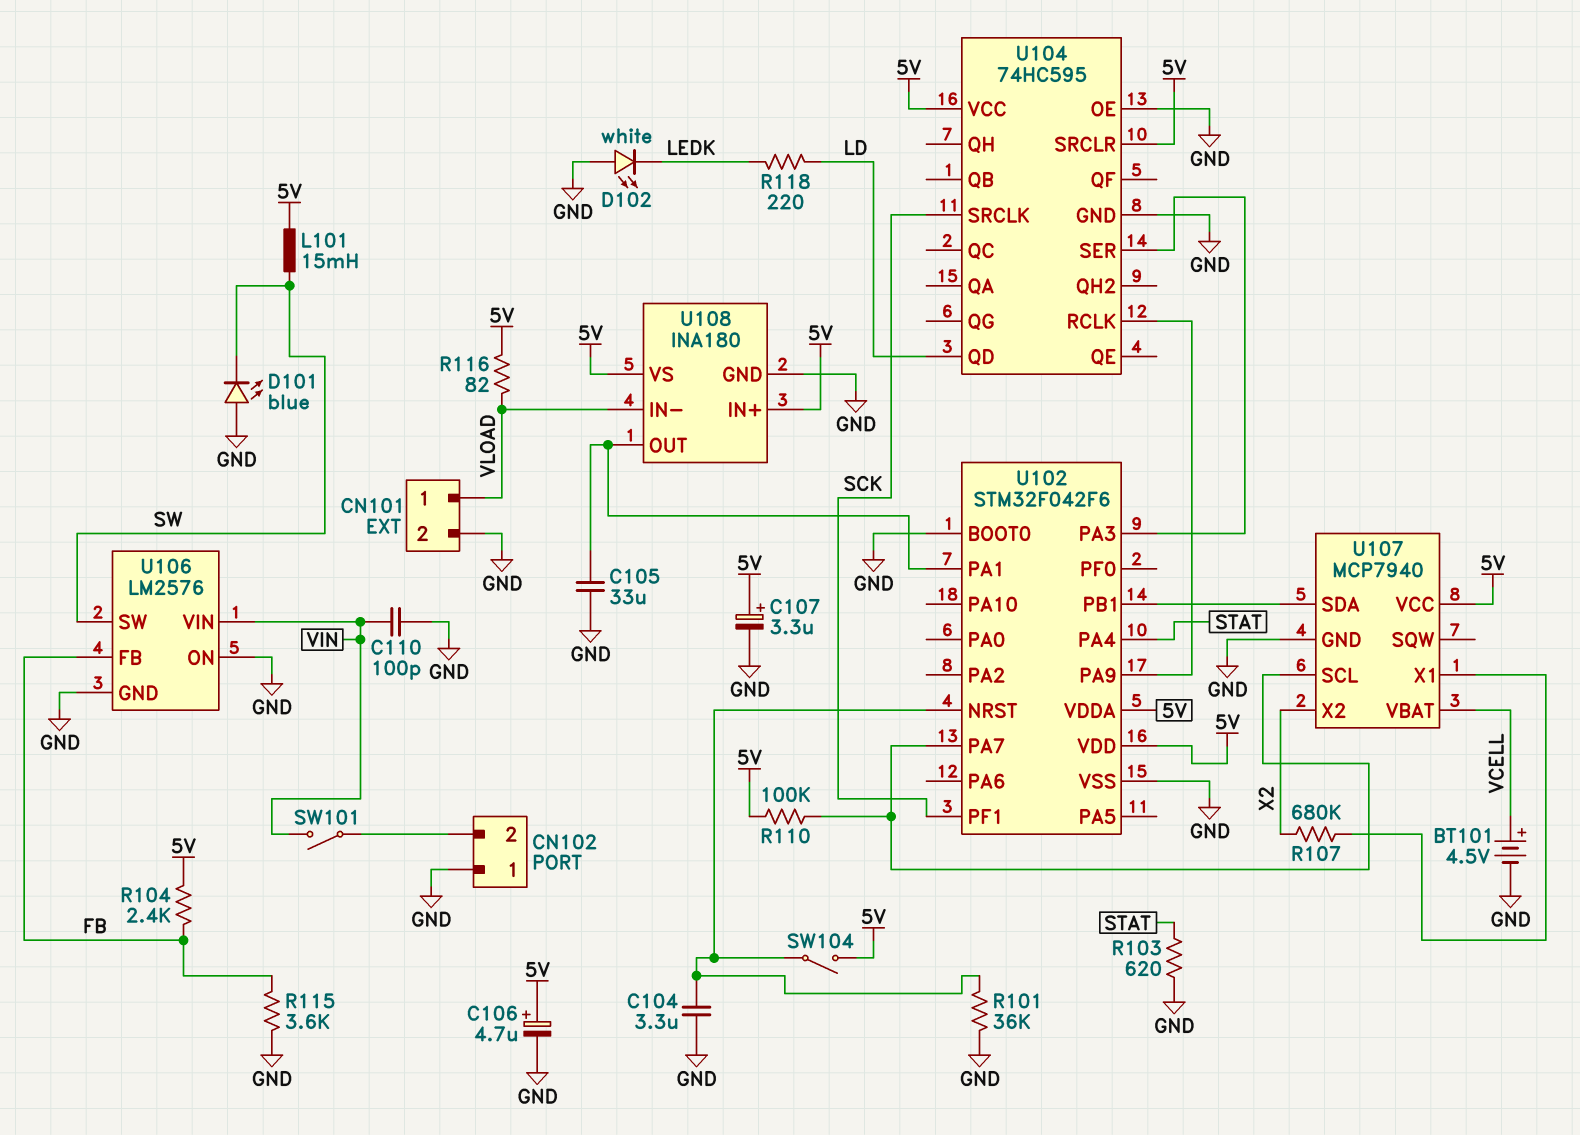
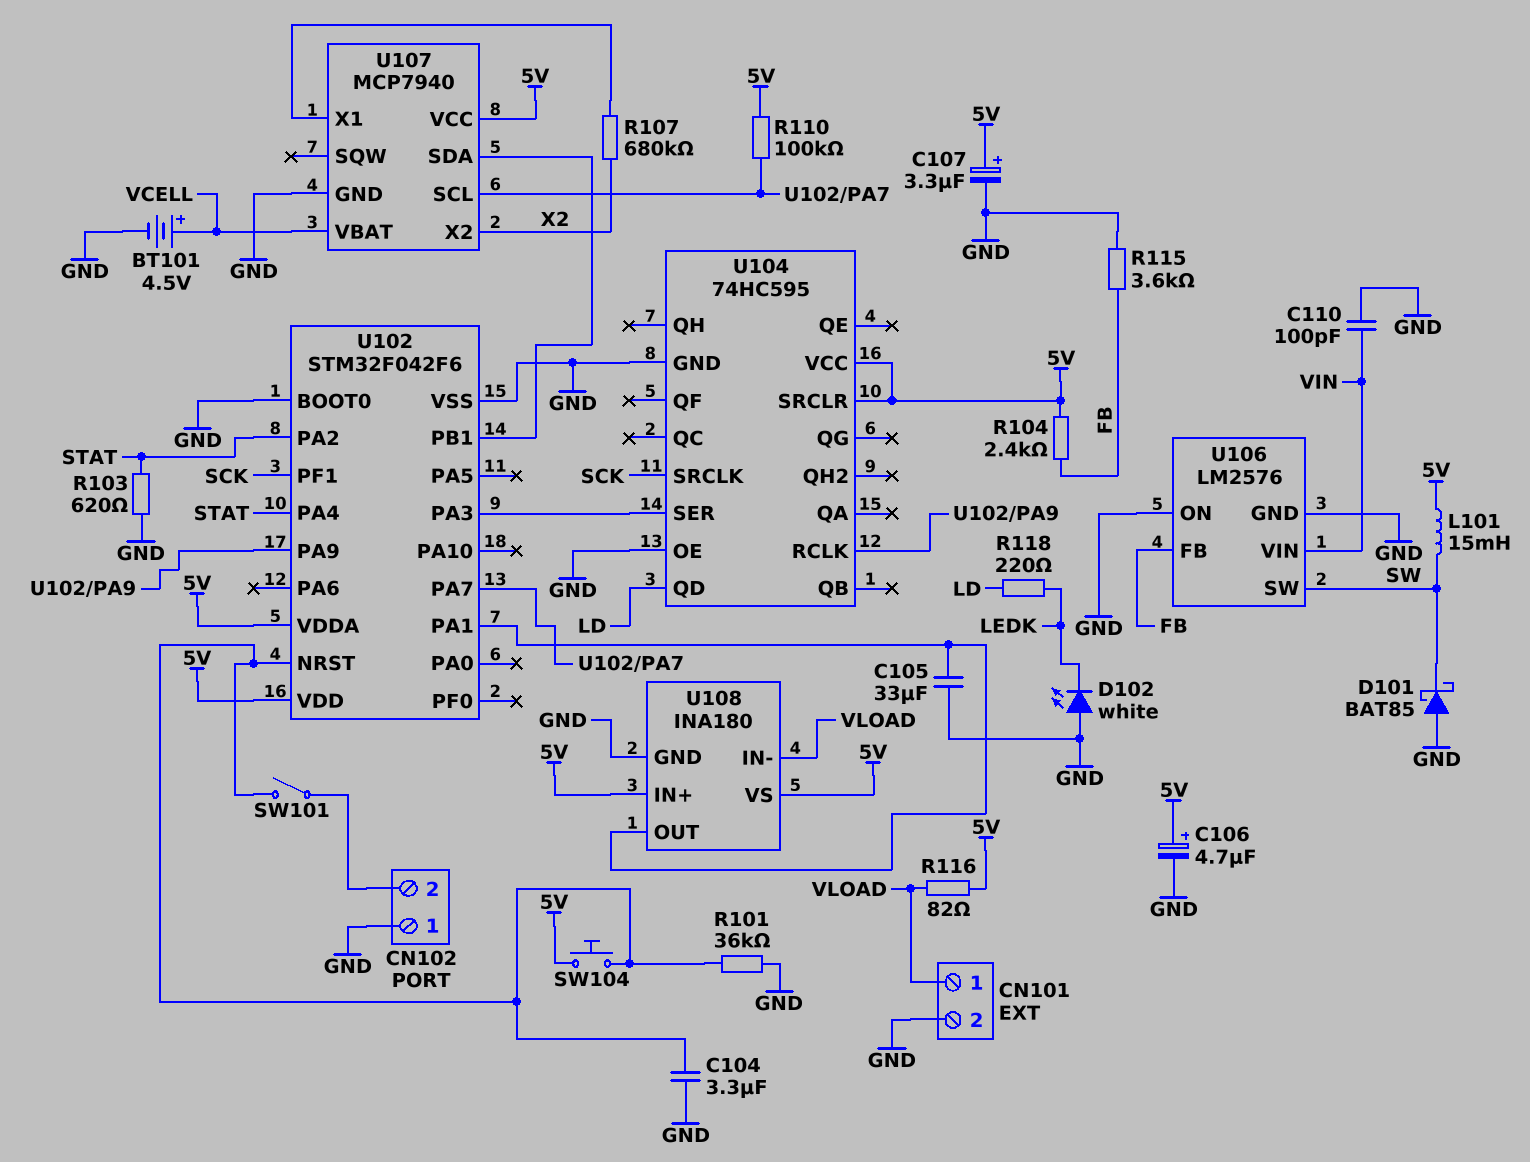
D101: LED blue (A GND, K SW) -> schottky BAT85 (A GND, K SW)
SW101: switch (CN102/2, VIN) -> switch (CN102/2, U102/NRST)
SW104: switch (5V, U102/NRST) -> button (5V, U102/NRST)
U102 pin PA2: none -> STAT

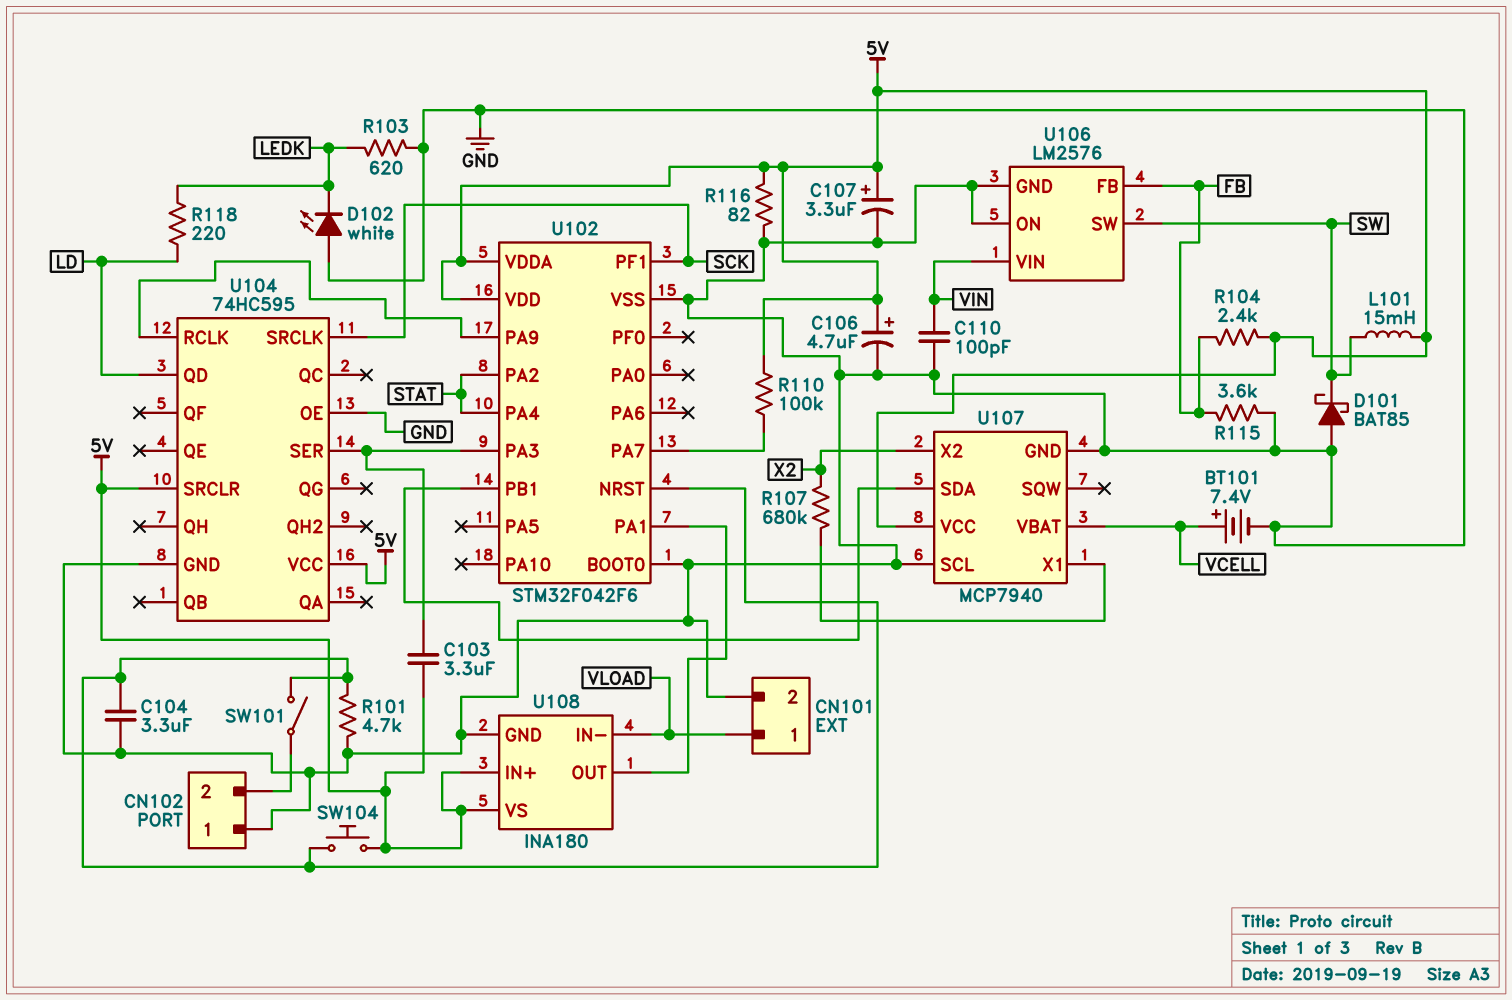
BT101: 4.5V (plus VCELL, minus GND) -> 7.4V (plus VCELL, minus GND)
C103: none -> 3.3uF (5V, U102/PA3)
C105: 33uF (GND, U102/PA1) -> none
R101: 36k (GND, U102/NRST) -> 4.7k (GND, U102/NRST)
R103: 620 (GND, STAT) -> 620 (GND, LEDK)
R116: 82 (5V, VLOAD) -> 82 (5V, GND)
U107 pin SCL: U102/PA7 -> GND

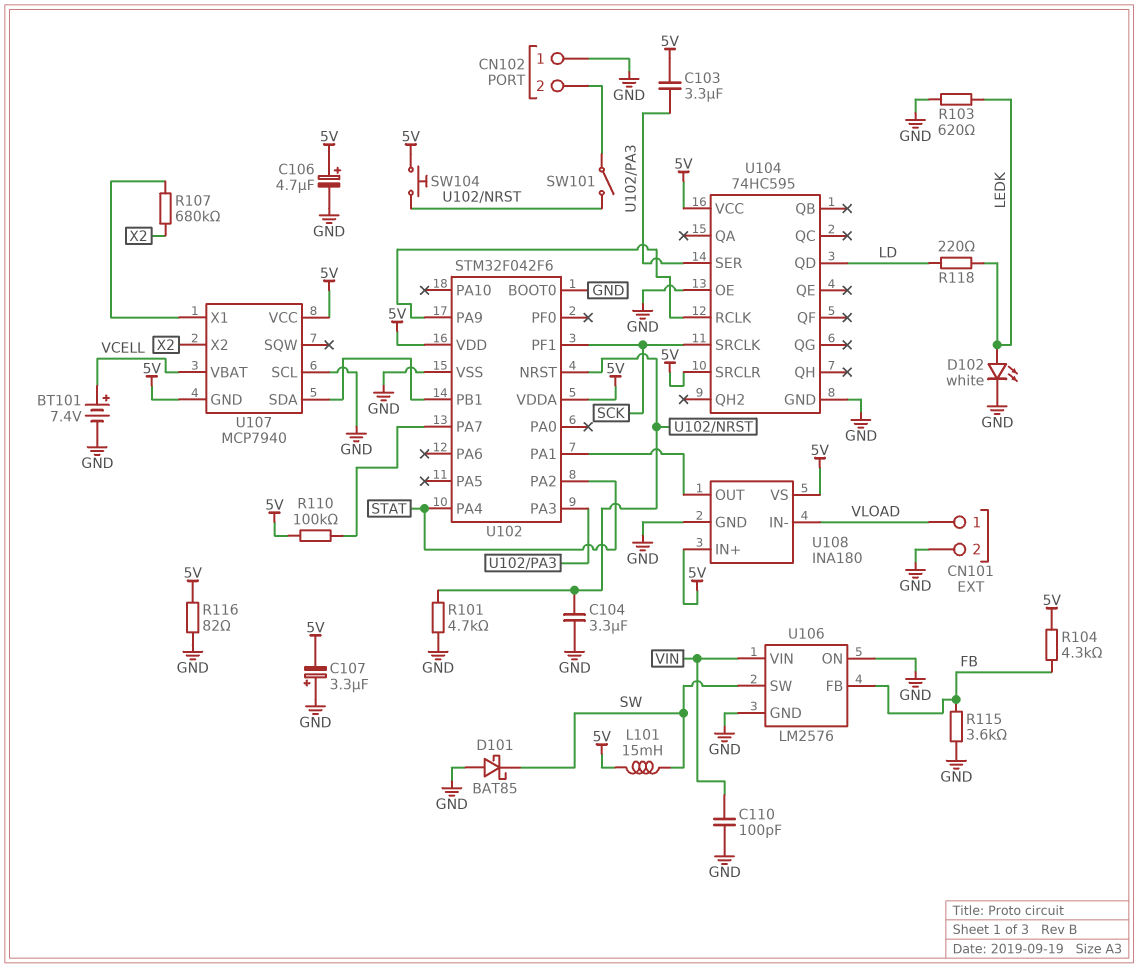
C107: 3.3uF (plus 5V, minus GND) -> 3.3uF (plus GND, minus 5V)
D102: LED white (A GND, K LEDK) -> LED white (A LEDK, K GND)
R104: 2.4k (5V, FB) -> 4.3k (5V, FB)
U107 pin GND: GND -> 5V

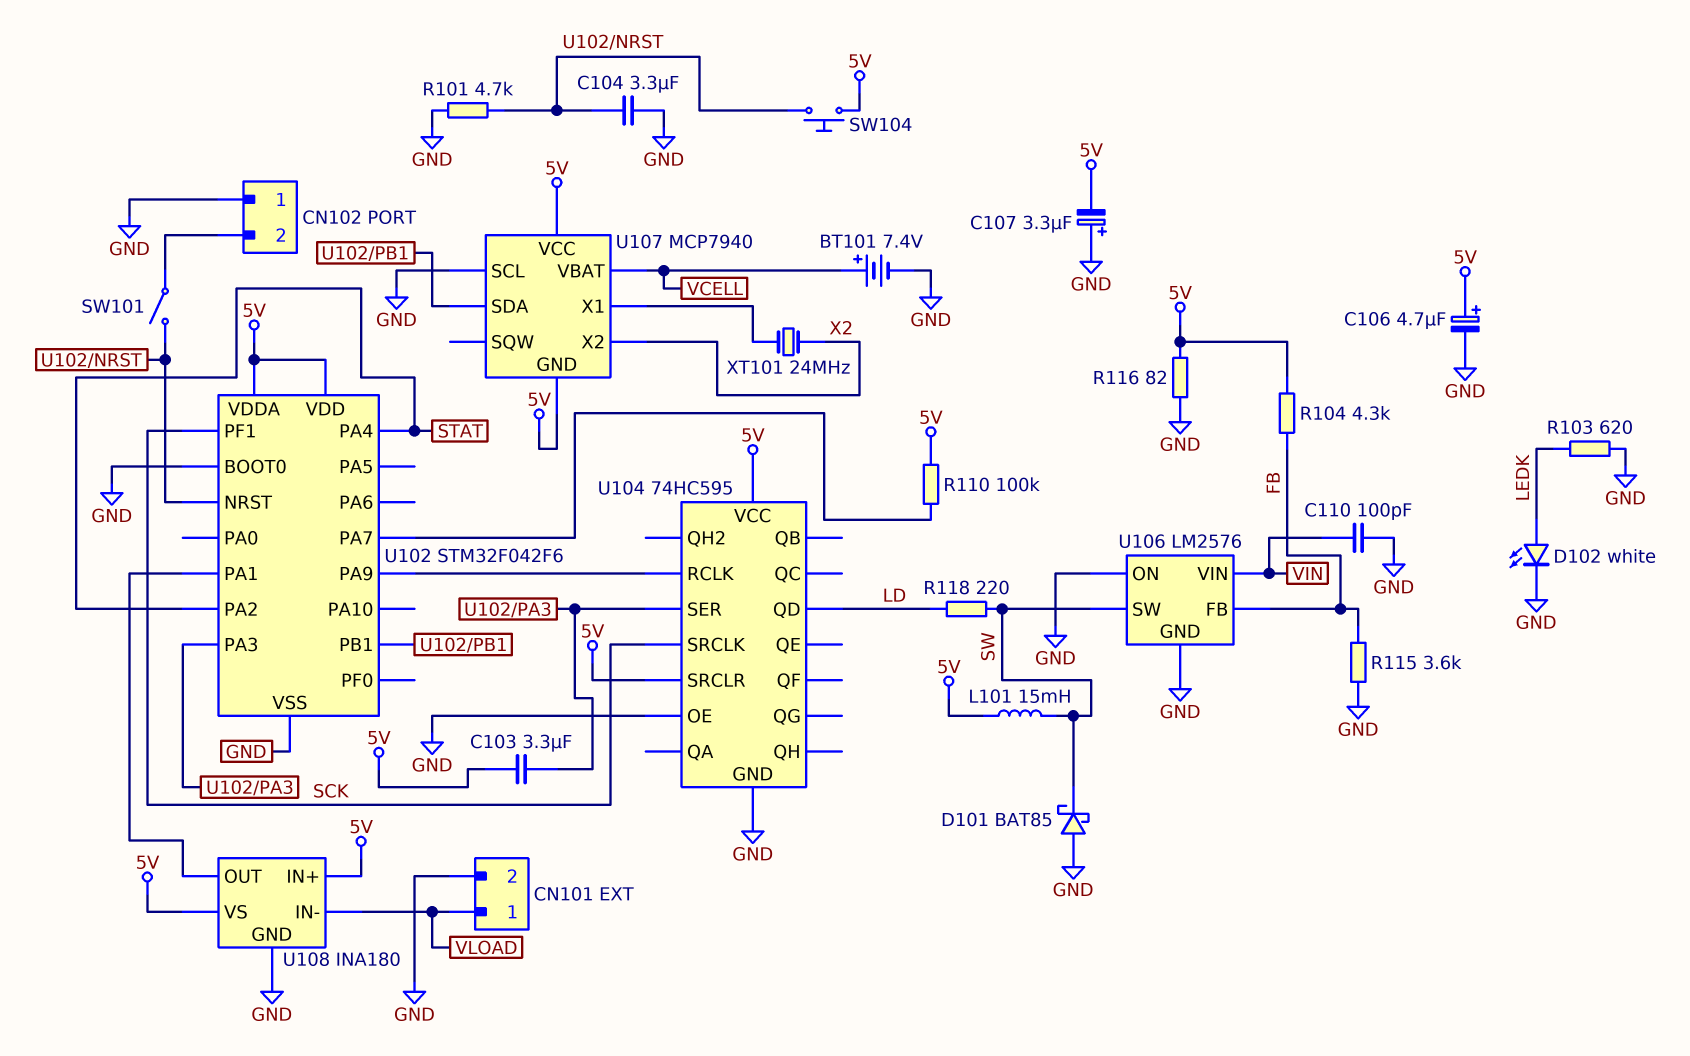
R107: 680k (U107/X1, X2) -> none
R118: 220 (LD, LEDK) -> 220 (LD, SW)
XT101: none -> 24MHz (U107/X1, X2)

